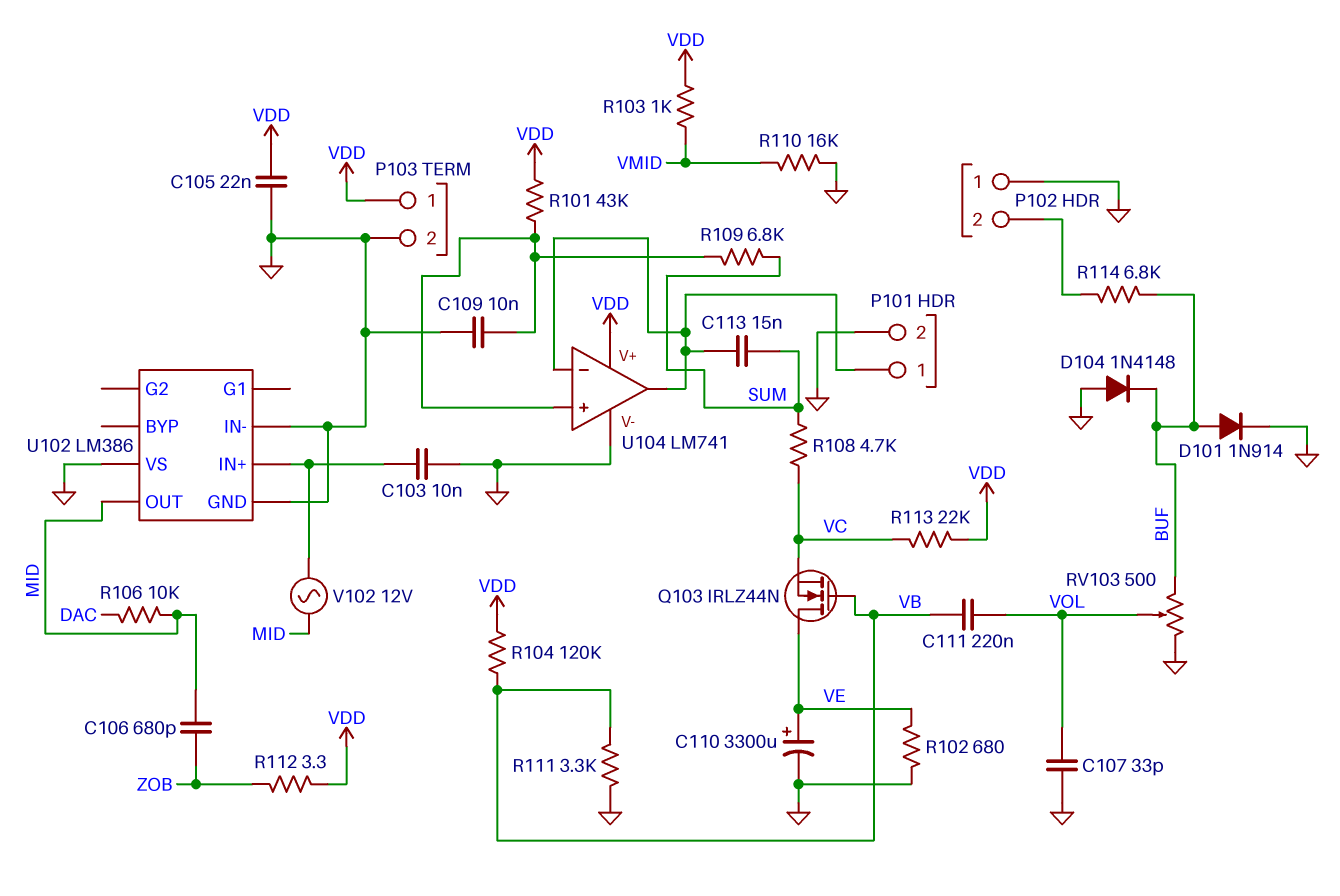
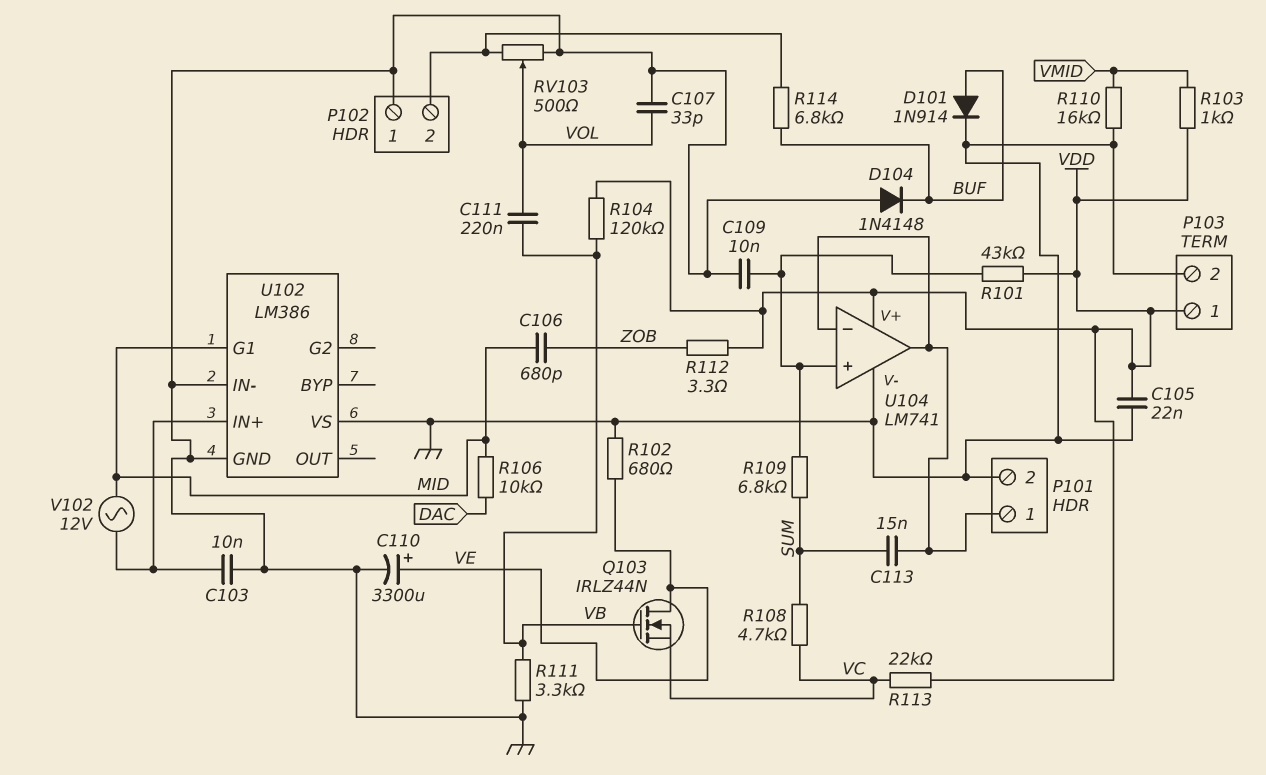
RV103: 500 (BUF, GND, wiper VOL) -> 500 (GND, P102/2, wiper VOL)
U102 pin G1: none -> MID
U102 pin OUT: MID -> none

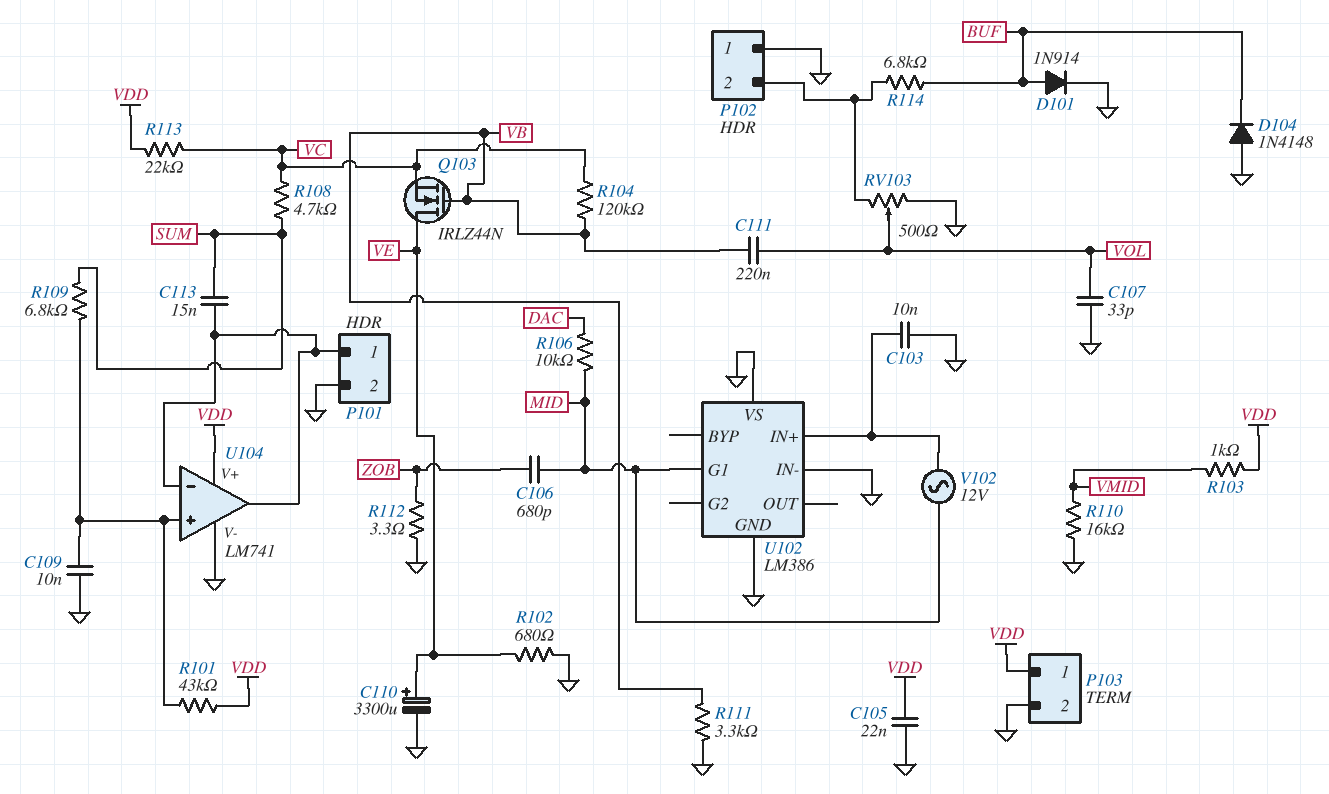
R104: 120k (VB, VDD) -> 120k (VB, VC)
R112: 3.3 (VDD, ZOB) -> 3.3 (GND, ZOB)

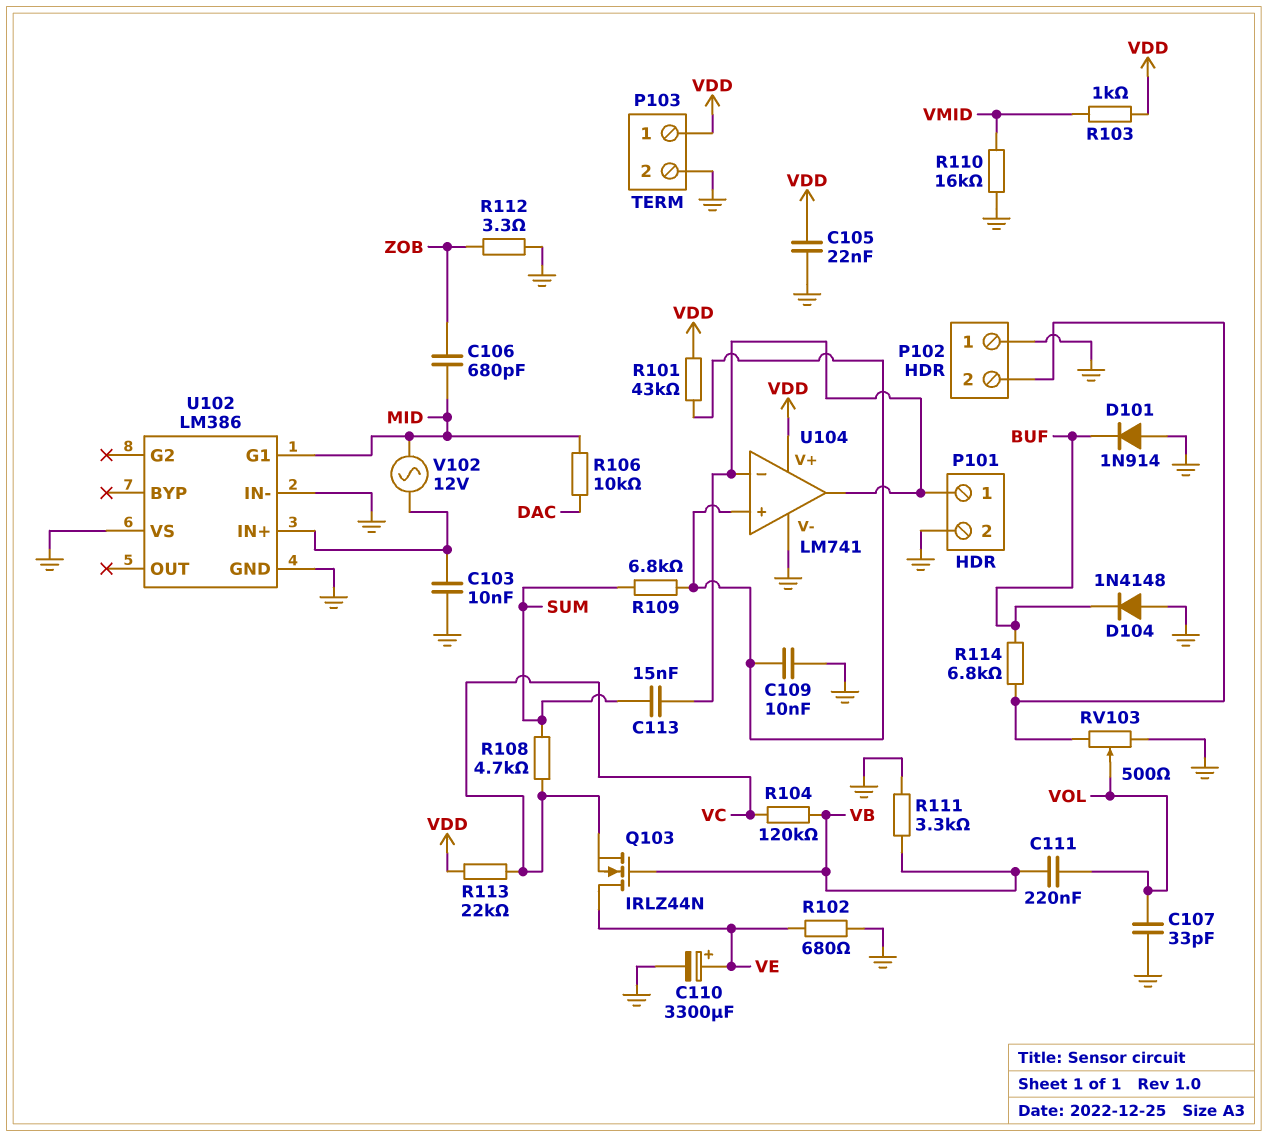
D101: diode 1N914 (A BUF, K GND) -> diode 1N914 (A GND, K BUF)

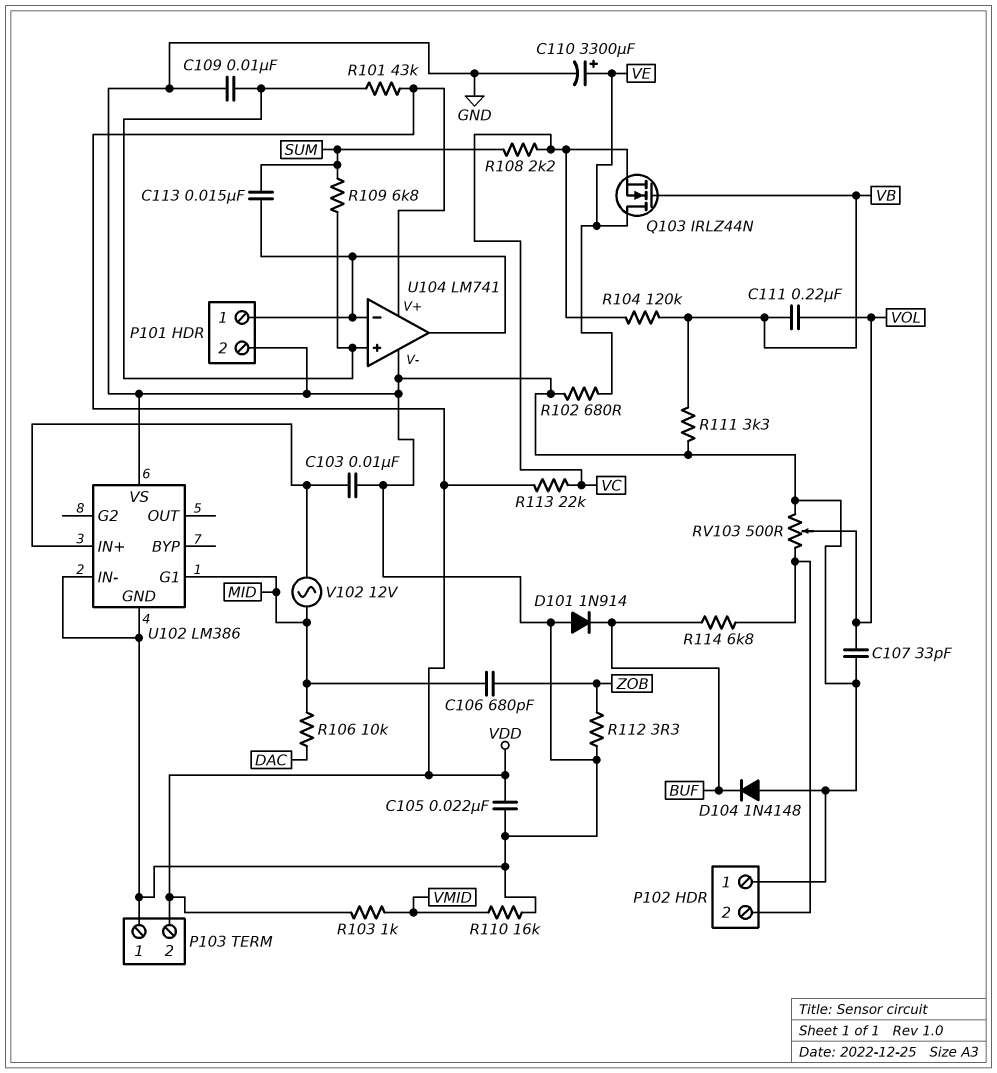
P103 pin 1: VDD -> GND
P103 pin 2: GND -> VDD
R108: 4.7k (SUM, VC) -> 2.2k (SUM, VC)

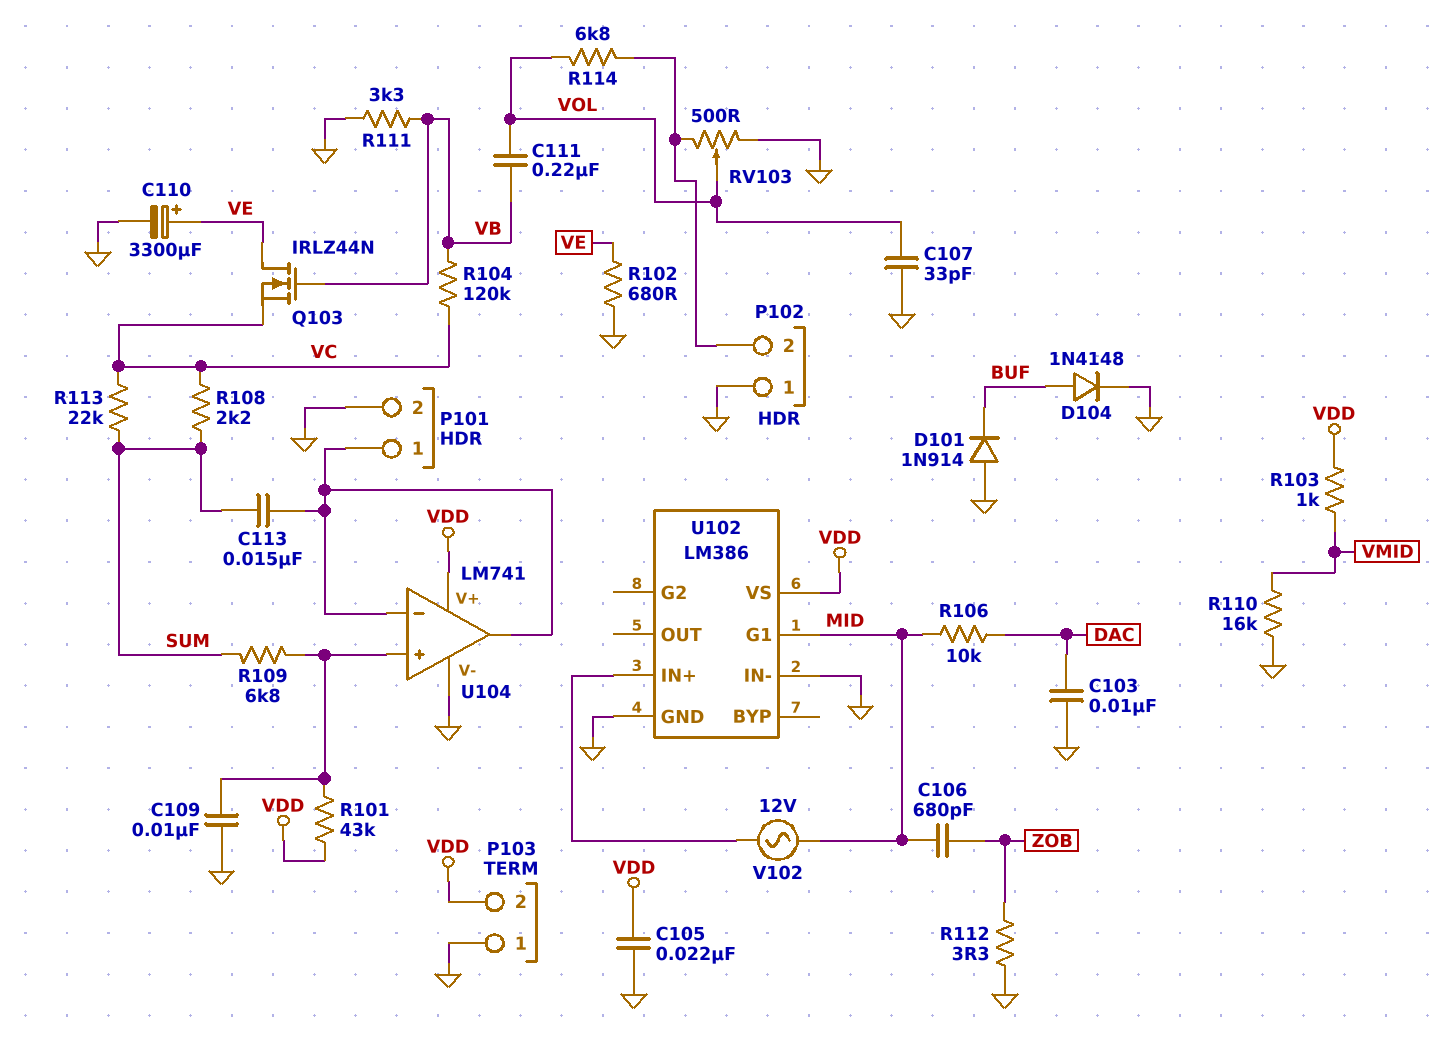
C103: 10nF (GND, U102/IN+) -> 10nF (DAC, GND)
D104: diode 1N4148 (A GND, K BUF) -> diode 1N4148 (A BUF, K GND)
R113: 22k (VC, VDD) -> 22k (SUM, VC)
R114: 6.8k (BUF, P102/2) -> 6.8k (P102/2, VOL)
U102 pin VS: GND -> VDD

